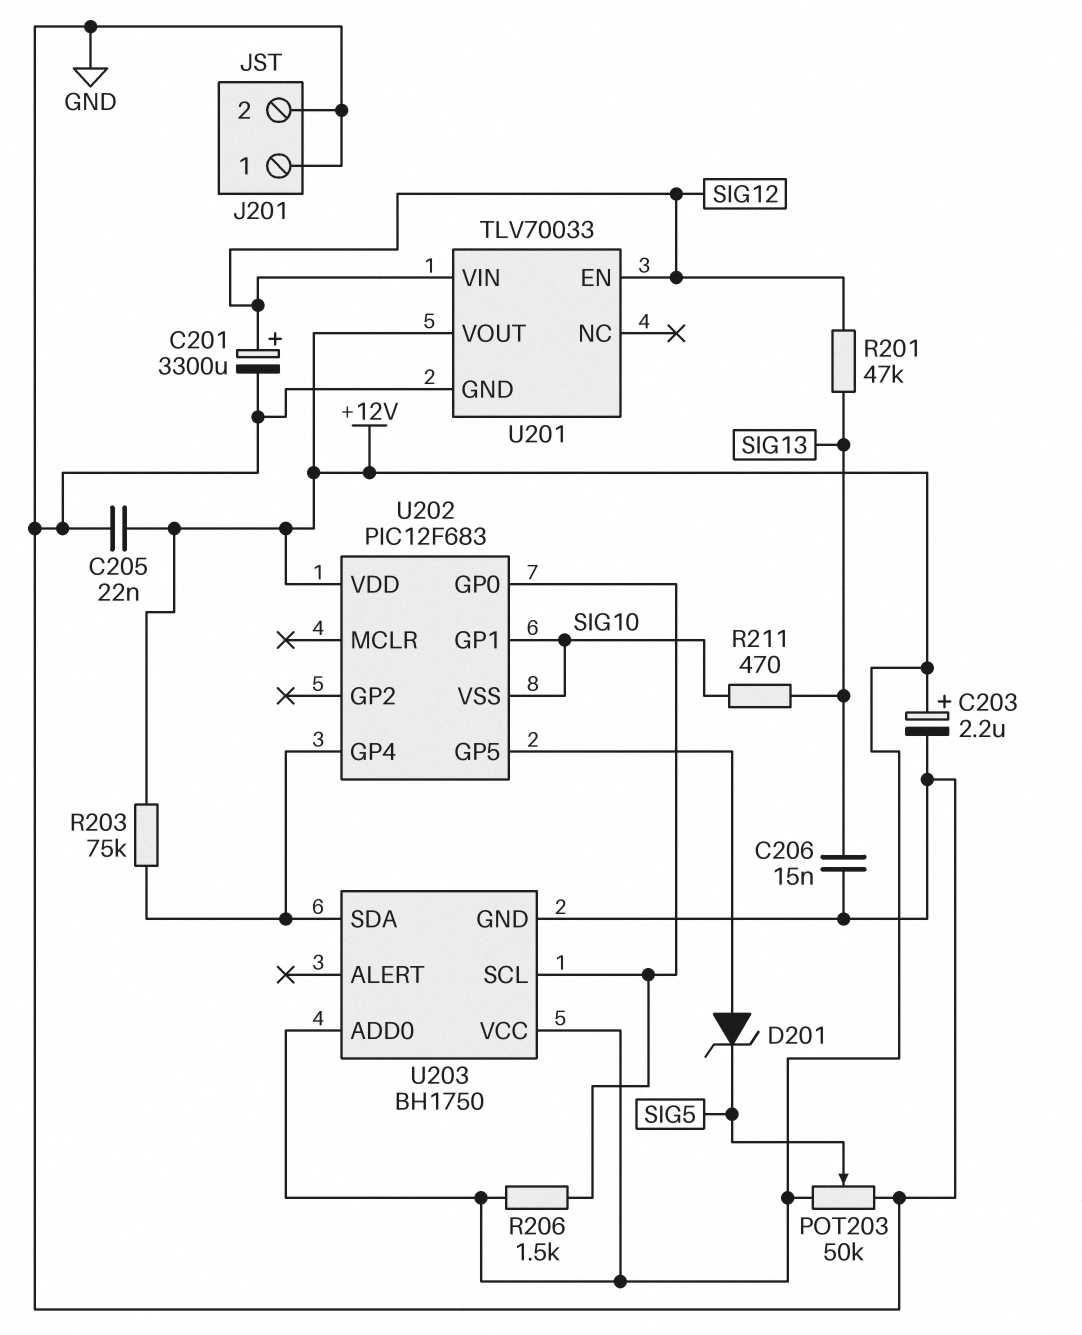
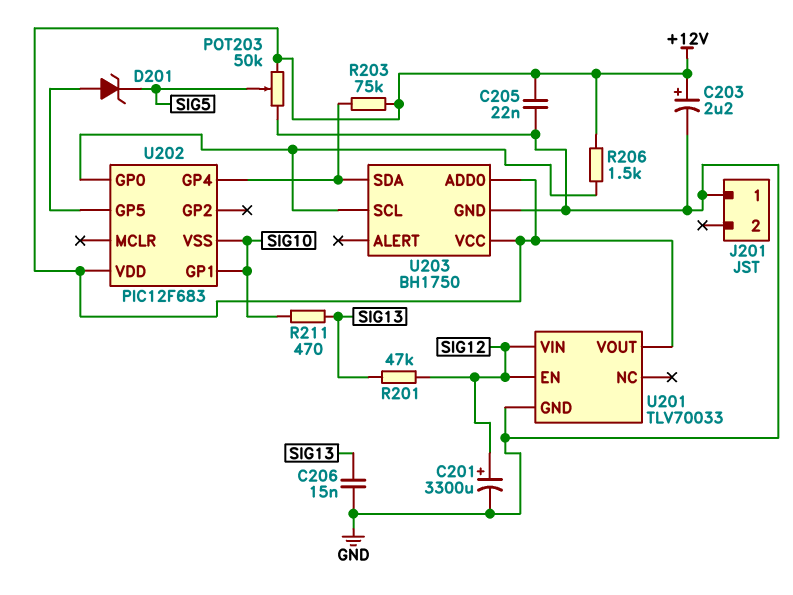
J201 pin 2: GND -> none

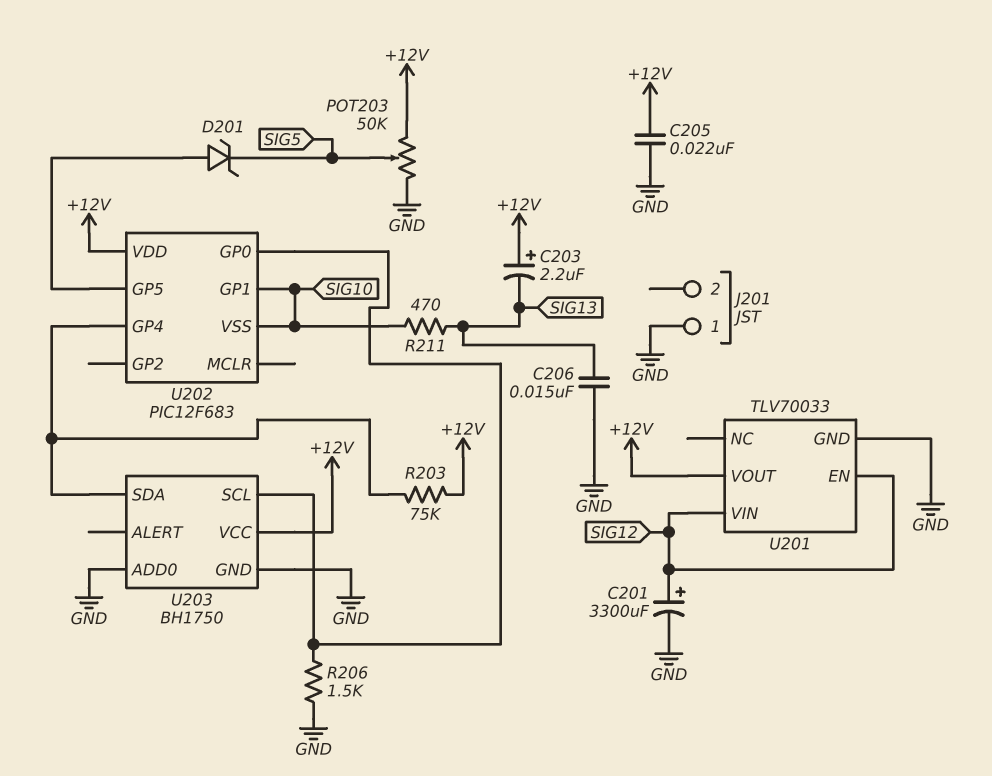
C203: 2.2uF (plus +12V, minus GND) -> 2.2uF (plus +12V, minus SIG13)
R201: 47k (SIG12, SIG13) -> none
R206: 1.5k (+12V, U202/GP0) -> 1.5k (GND, U202/GP0)
U203 pin ADD0: +12V -> GND

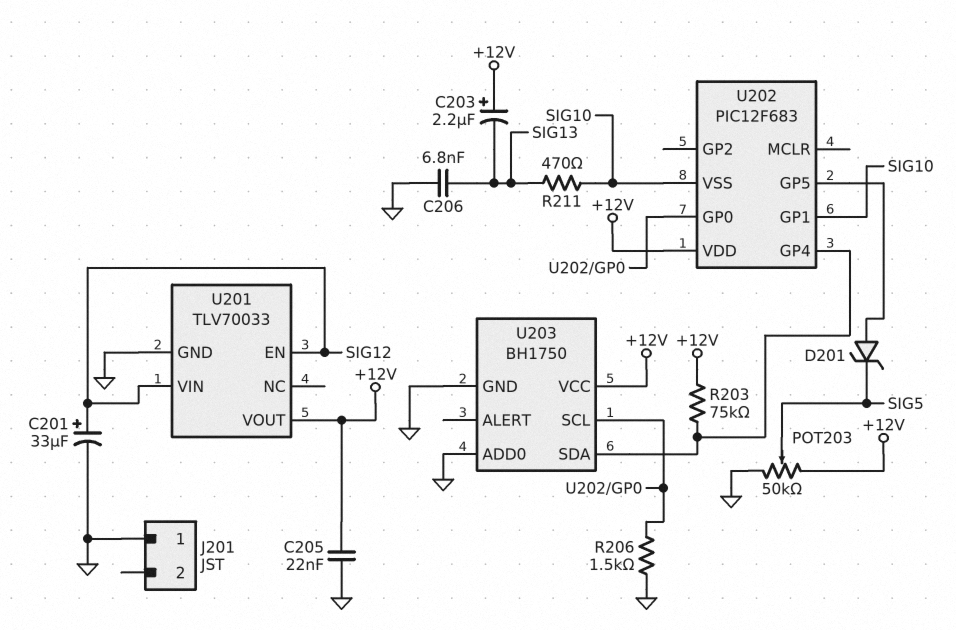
C201: 3300uF (plus SIG12, minus GND) -> 33uF (plus SIG12, minus GND)
C206: 15nF (GND, SIG13) -> 6.8nF (GND, SIG13)

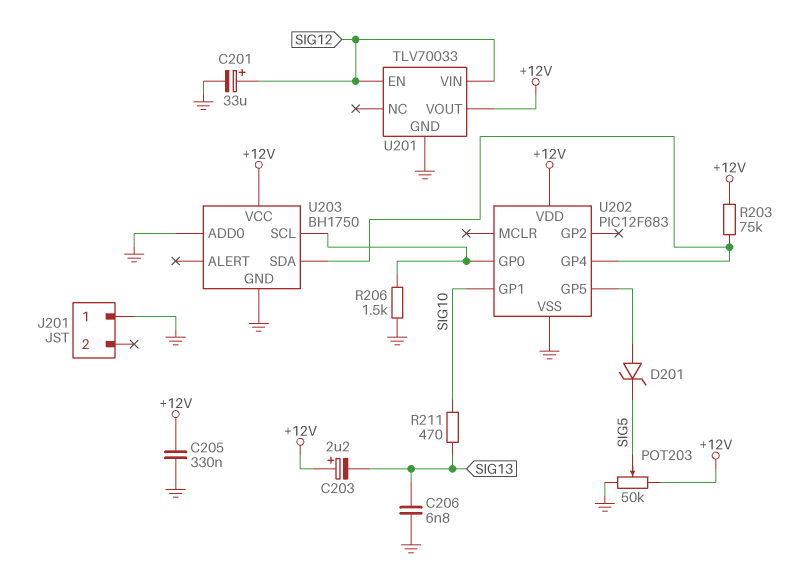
C205: 22nF (+12V, GND) -> 330nF (+12V, GND)
U202 pin VSS: SIG10 -> GND

